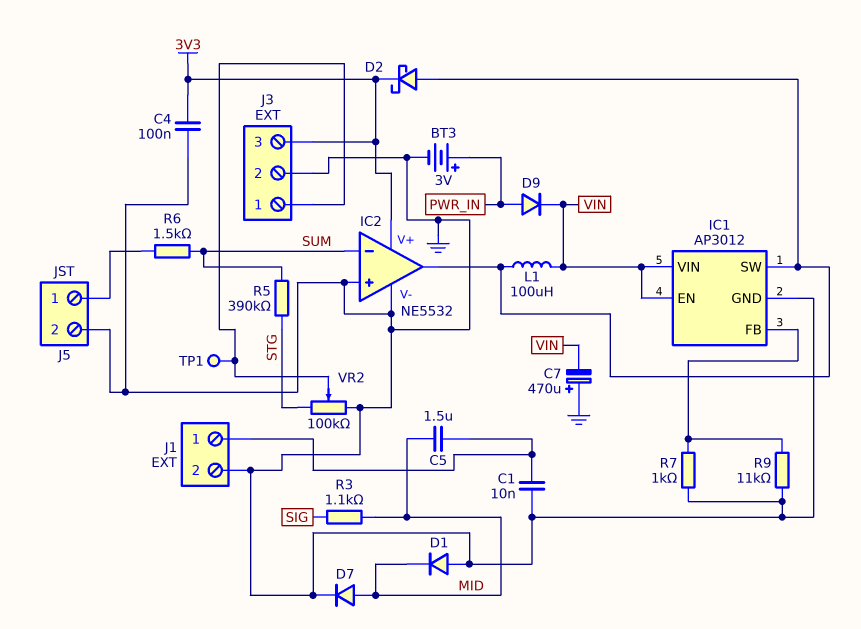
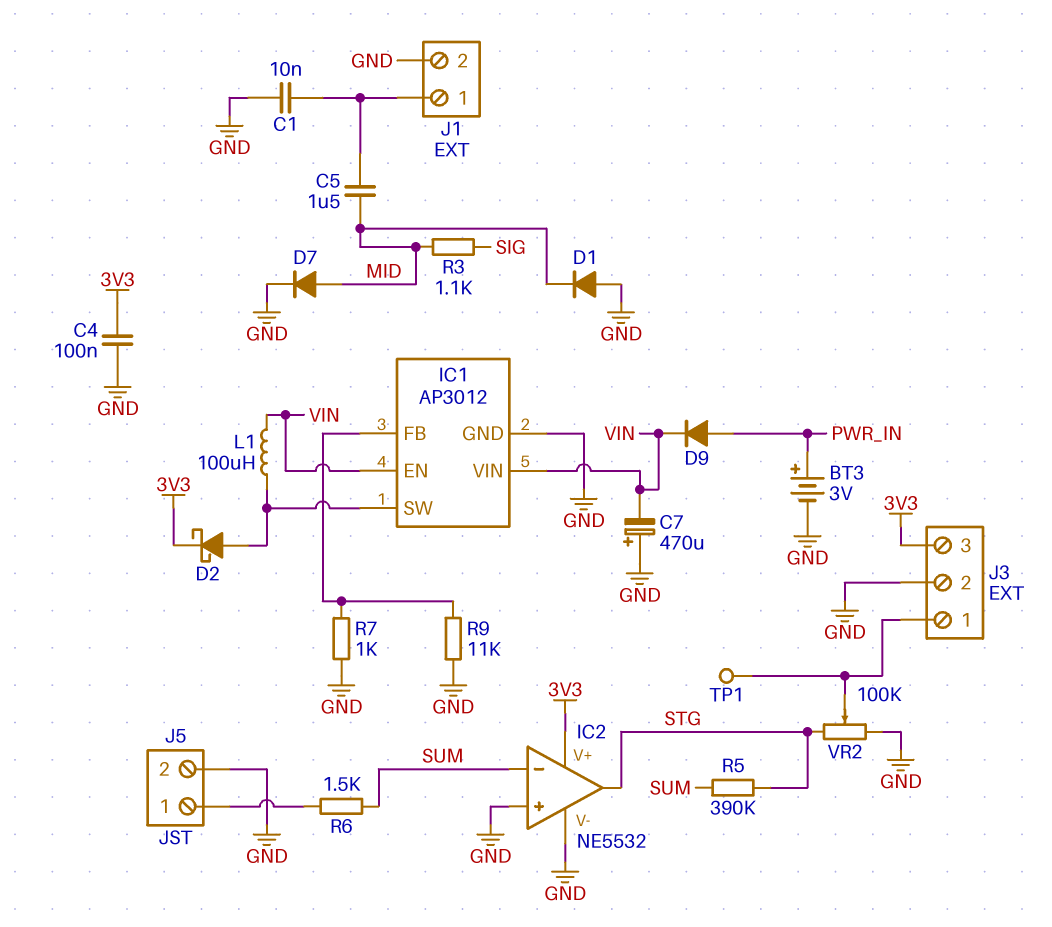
IC2 pin out: IC1/SW -> STG

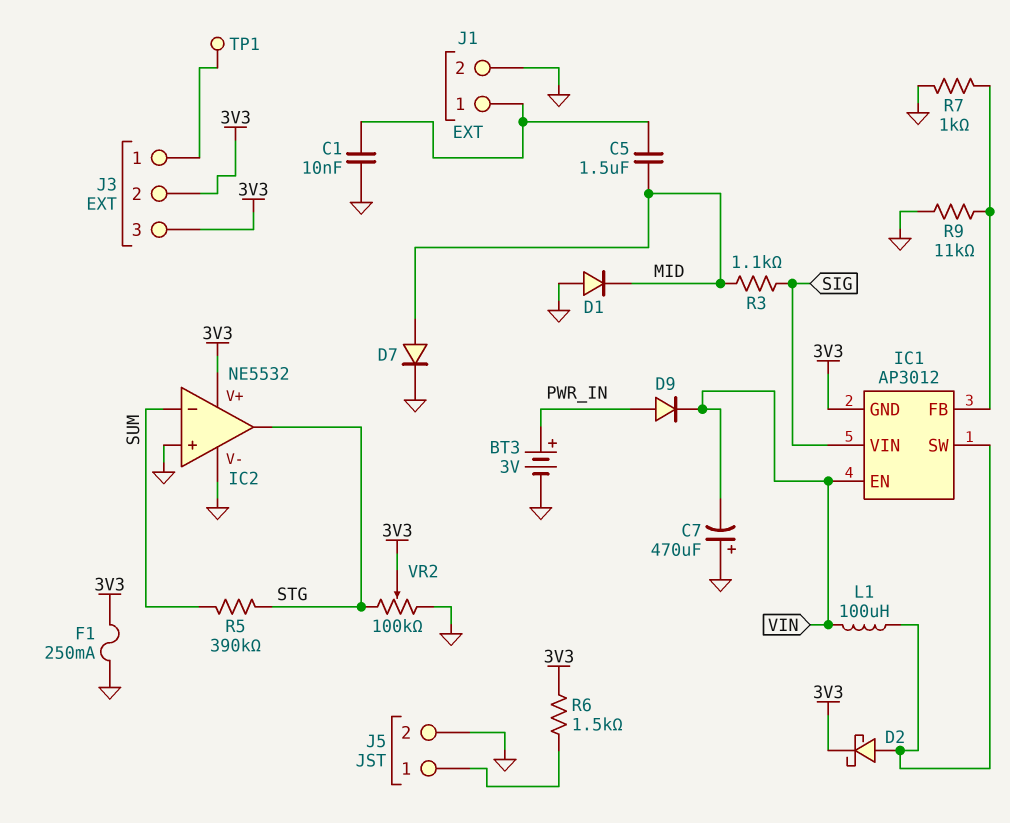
C4: 100nF (3V3, GND) -> none
F1: none -> 250mA (3V3, GND)
IC1 pin GND: GND -> 3V3
IC1 pin VIN: VIN -> SIG
J3 pin 2: GND -> 3V3
R6: 1.5k (J5/1, SUM) -> 1.5k (3V3, J5/1)
VR2: 100k (GND, STG, wiper J3/1) -> 100k (GND, STG, wiper 3V3)

